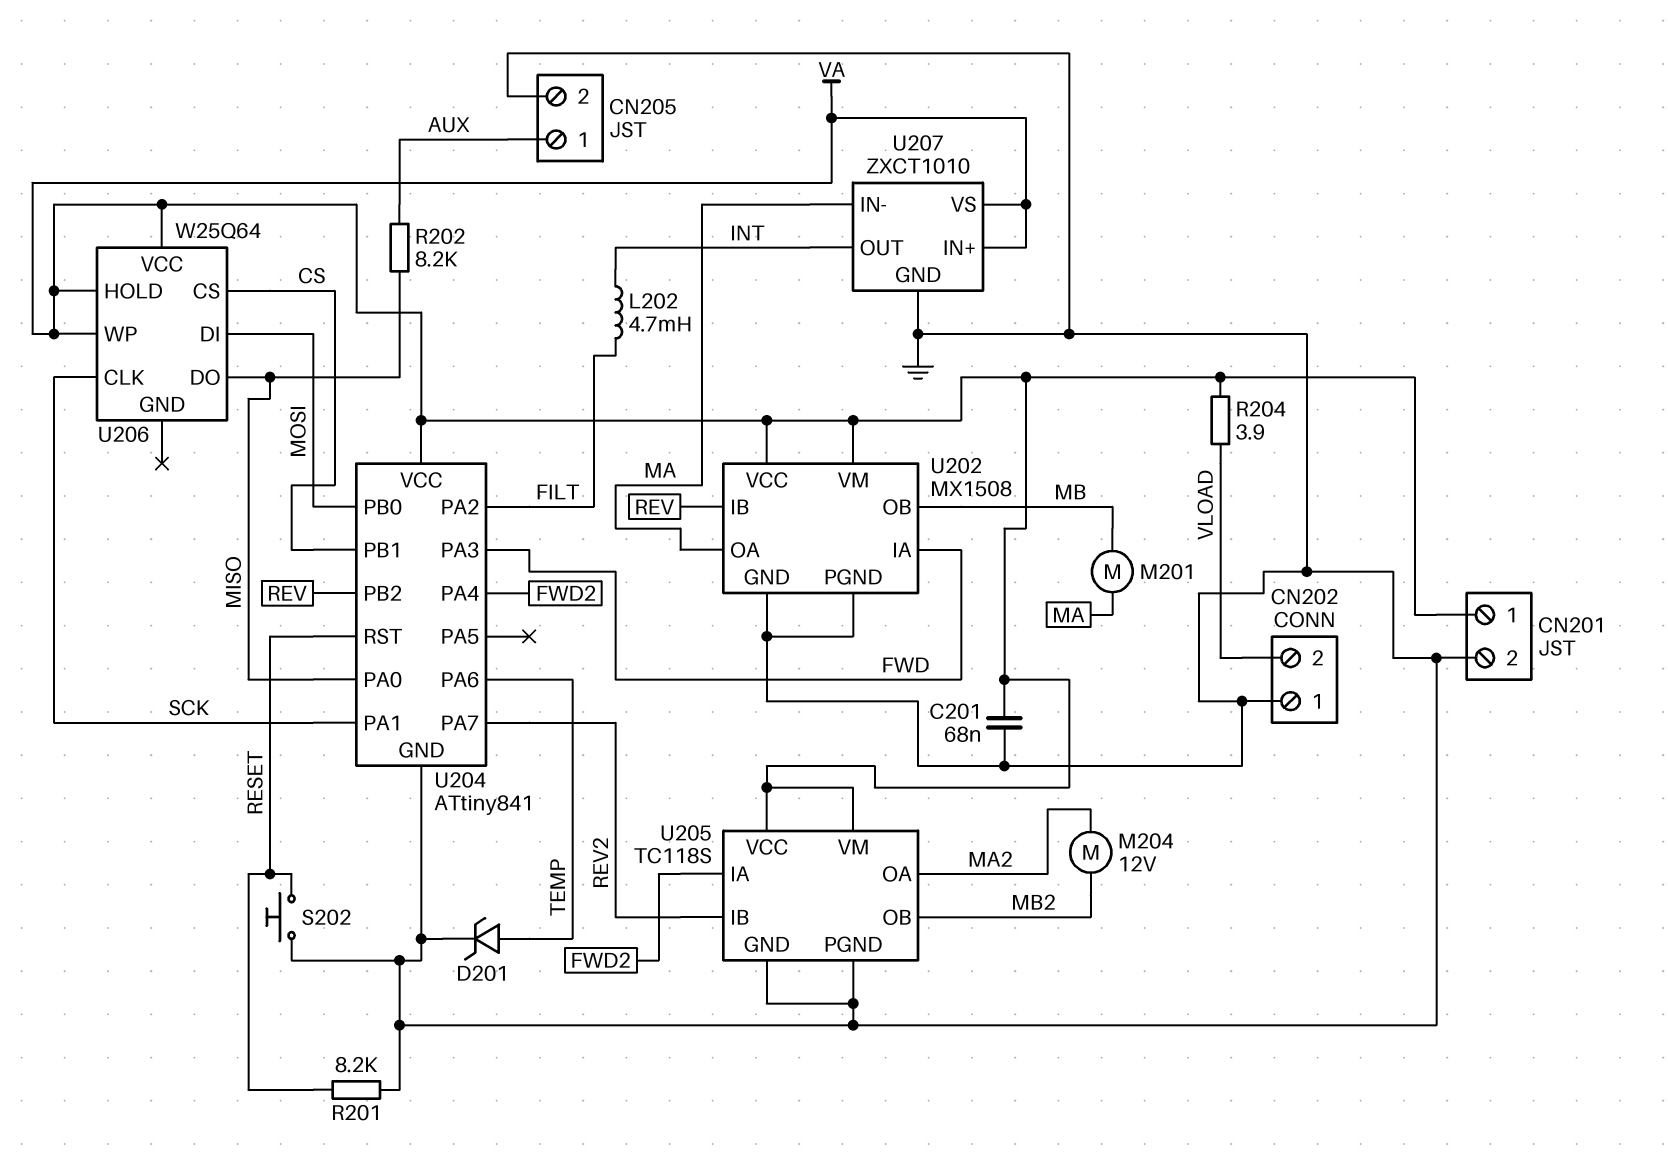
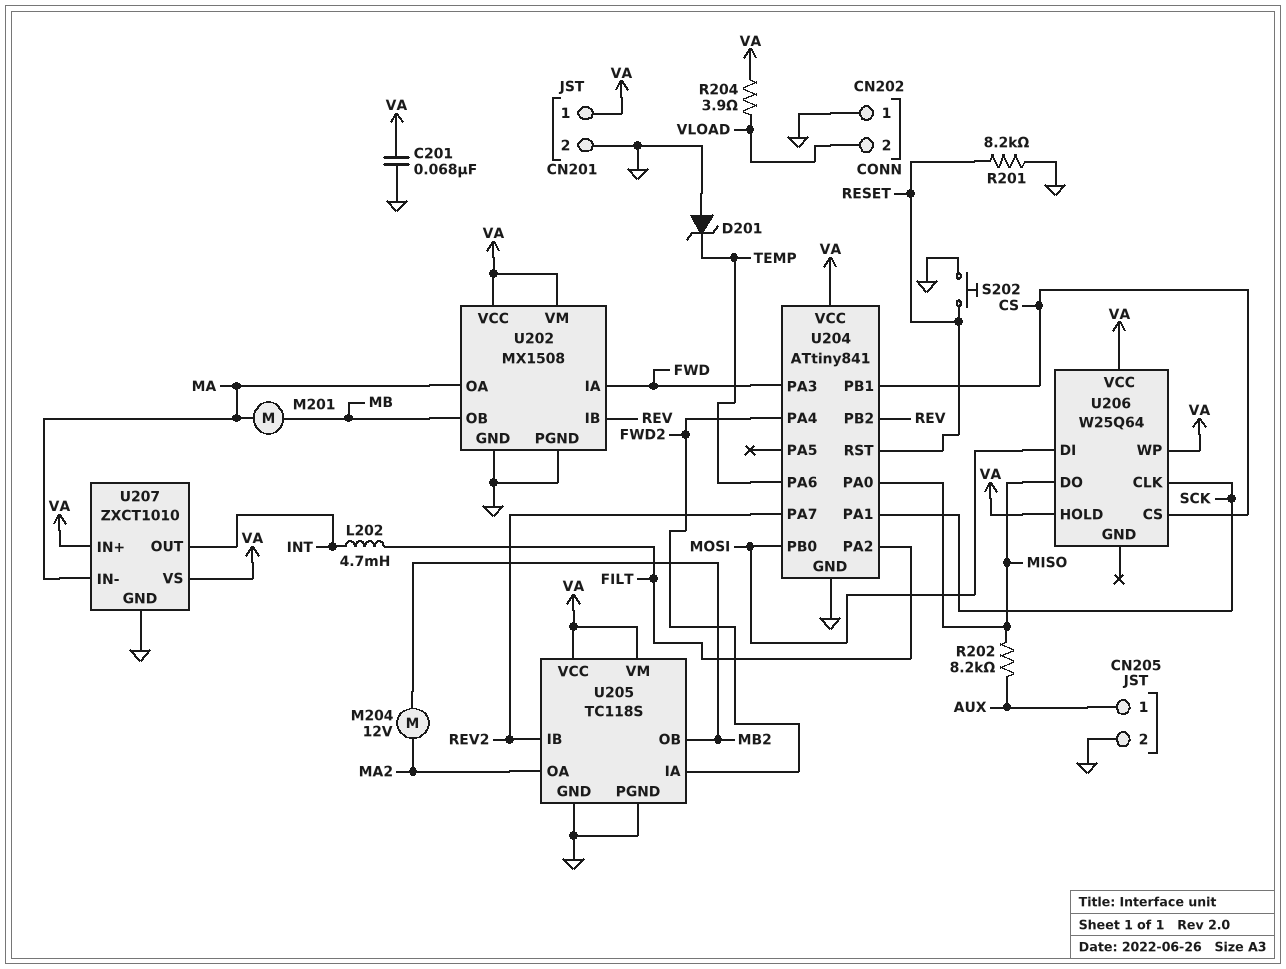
D201: zener (A TEMP, K GND) -> zener (A GND, K TEMP)

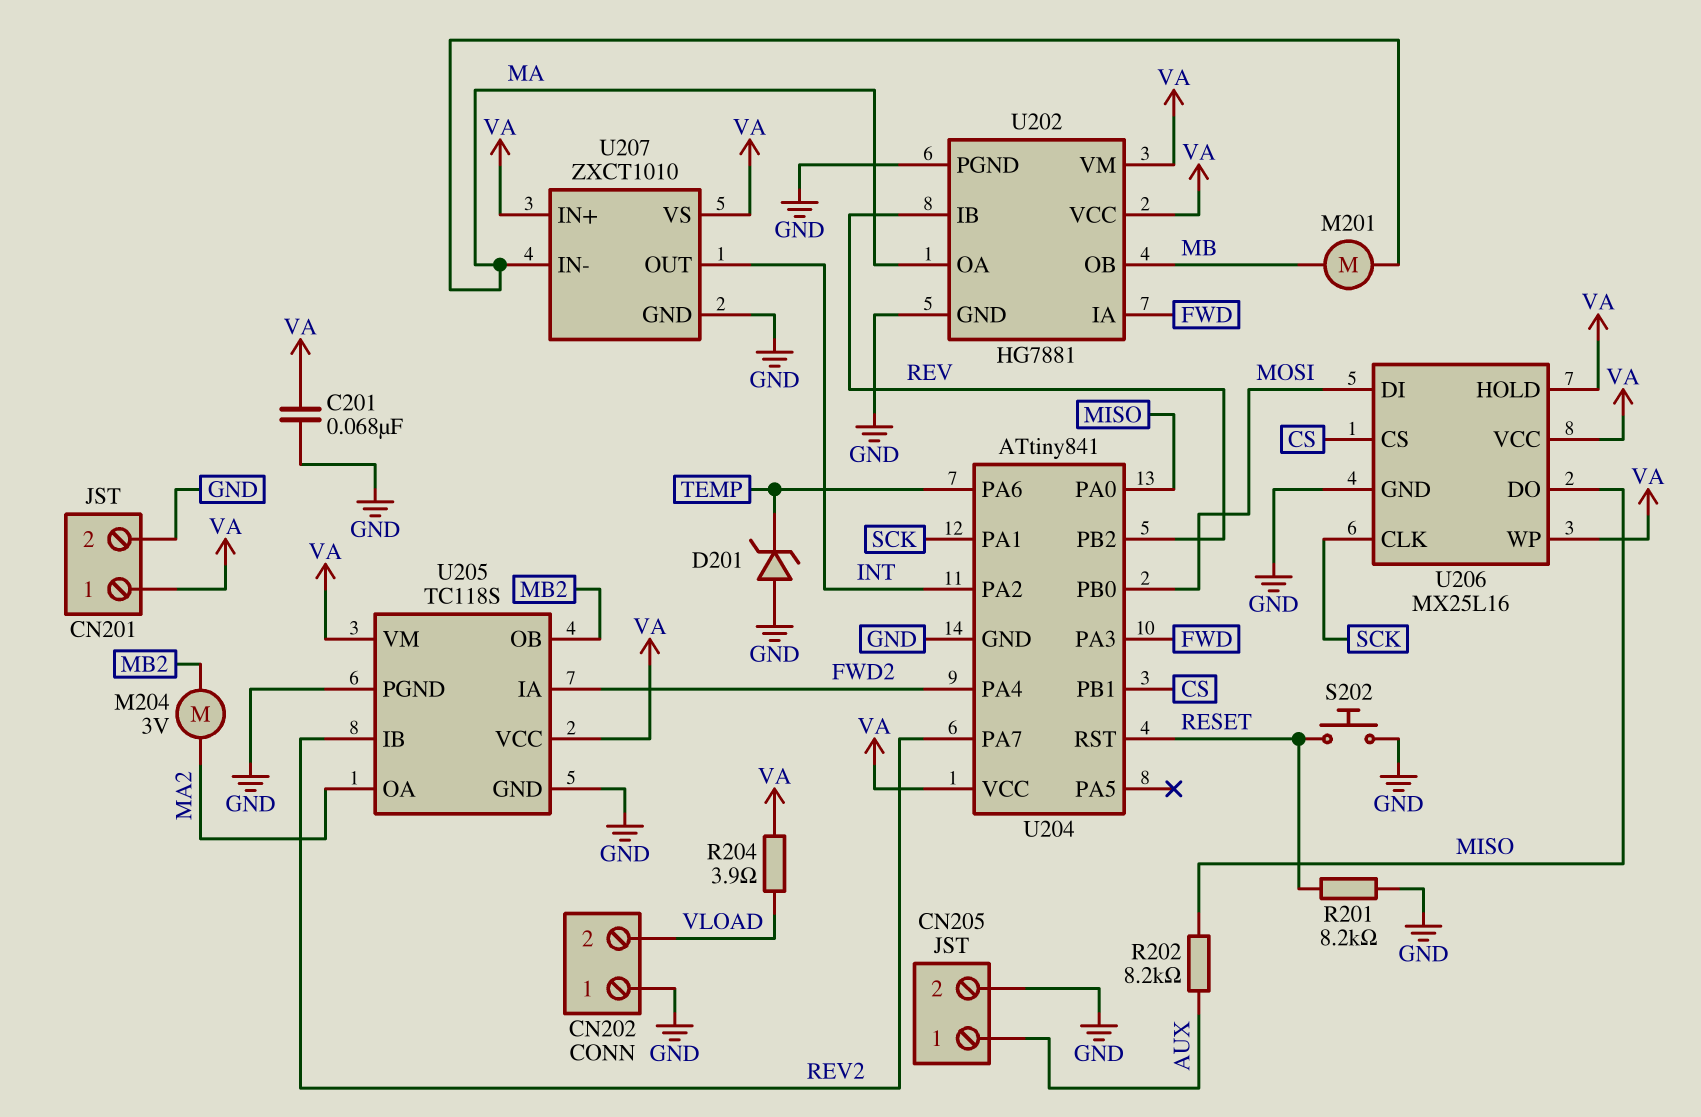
L202: 4.7mH (FILT, INT) -> none
M204: motor 12V (MA2, MB2) -> motor 3V (MA2, MB2)
U202: MX1508 -> HG7881
U204 pin PA2: FILT -> INT
U206: W25Q64 -> MX25L16
U206 pin GND: none -> GND

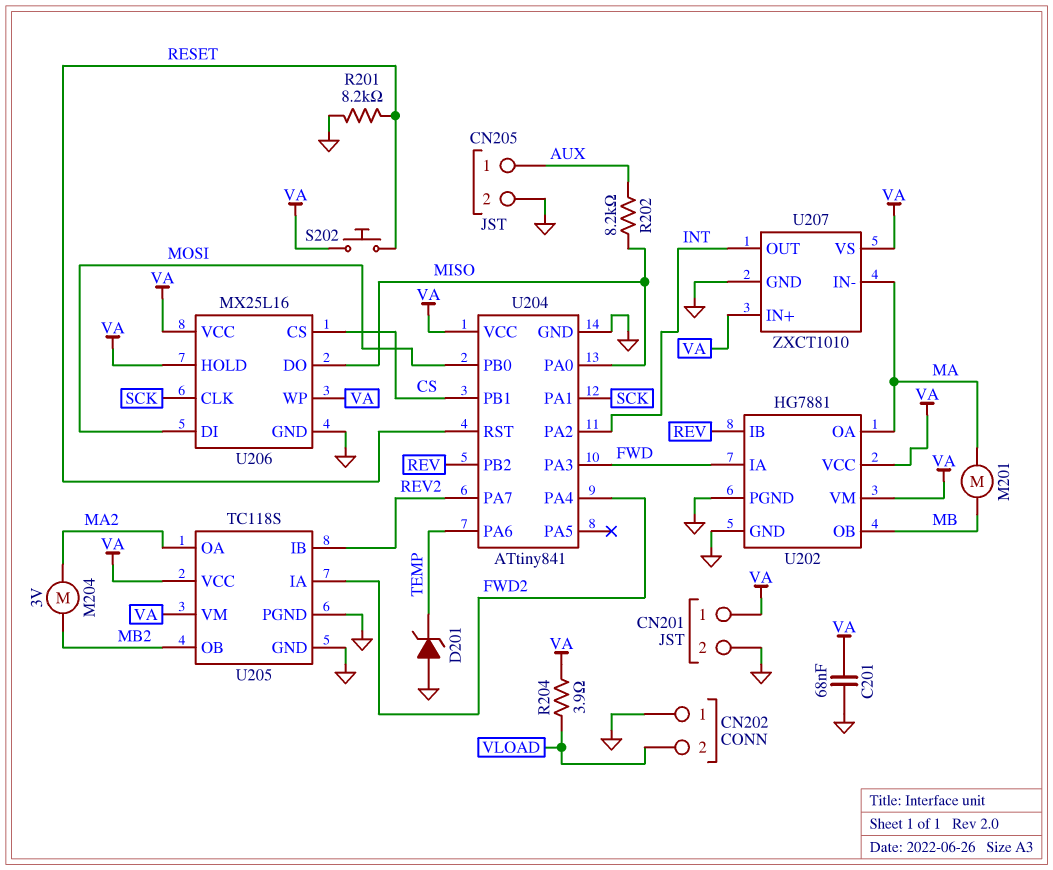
S202: button (GND, RESET) -> button (RESET, VA)

